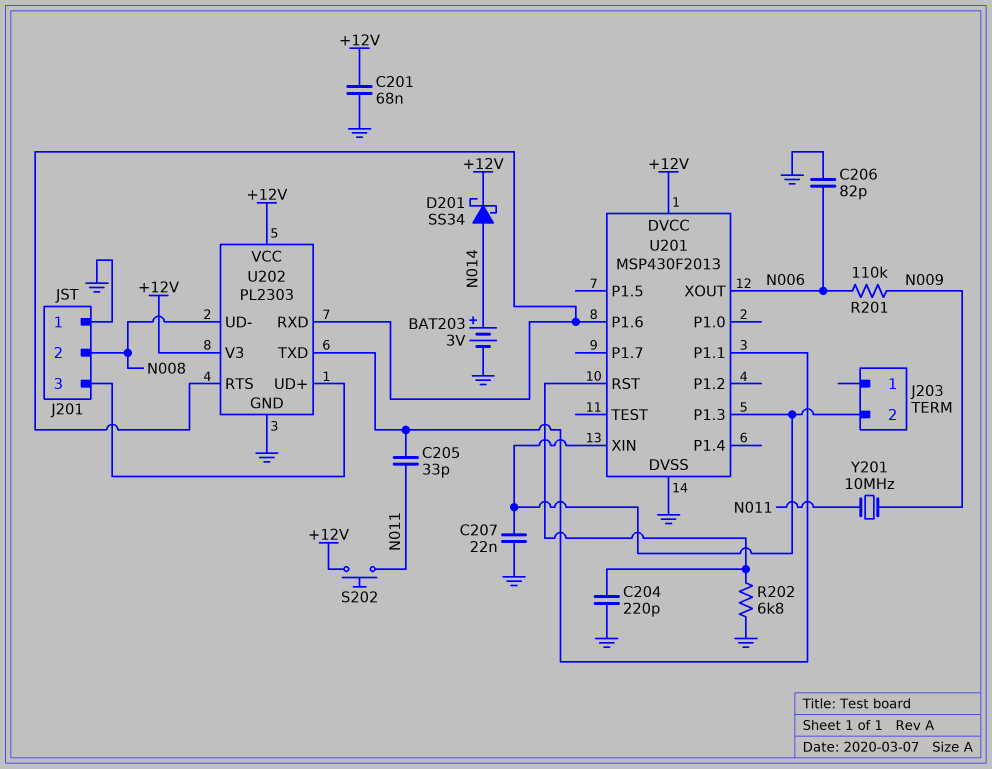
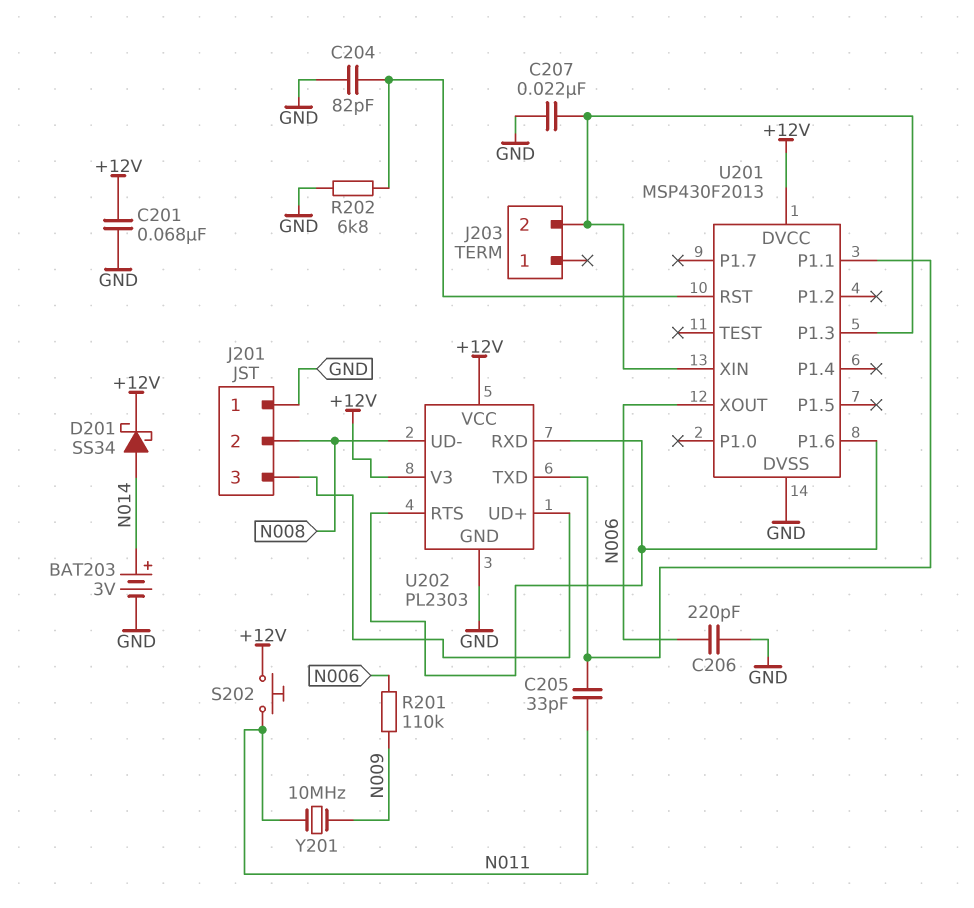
C204: 220pF (GND, U201/RST) -> 82pF (GND, U201/RST)
C206: 82pF (GND, N006) -> 220pF (GND, N006)

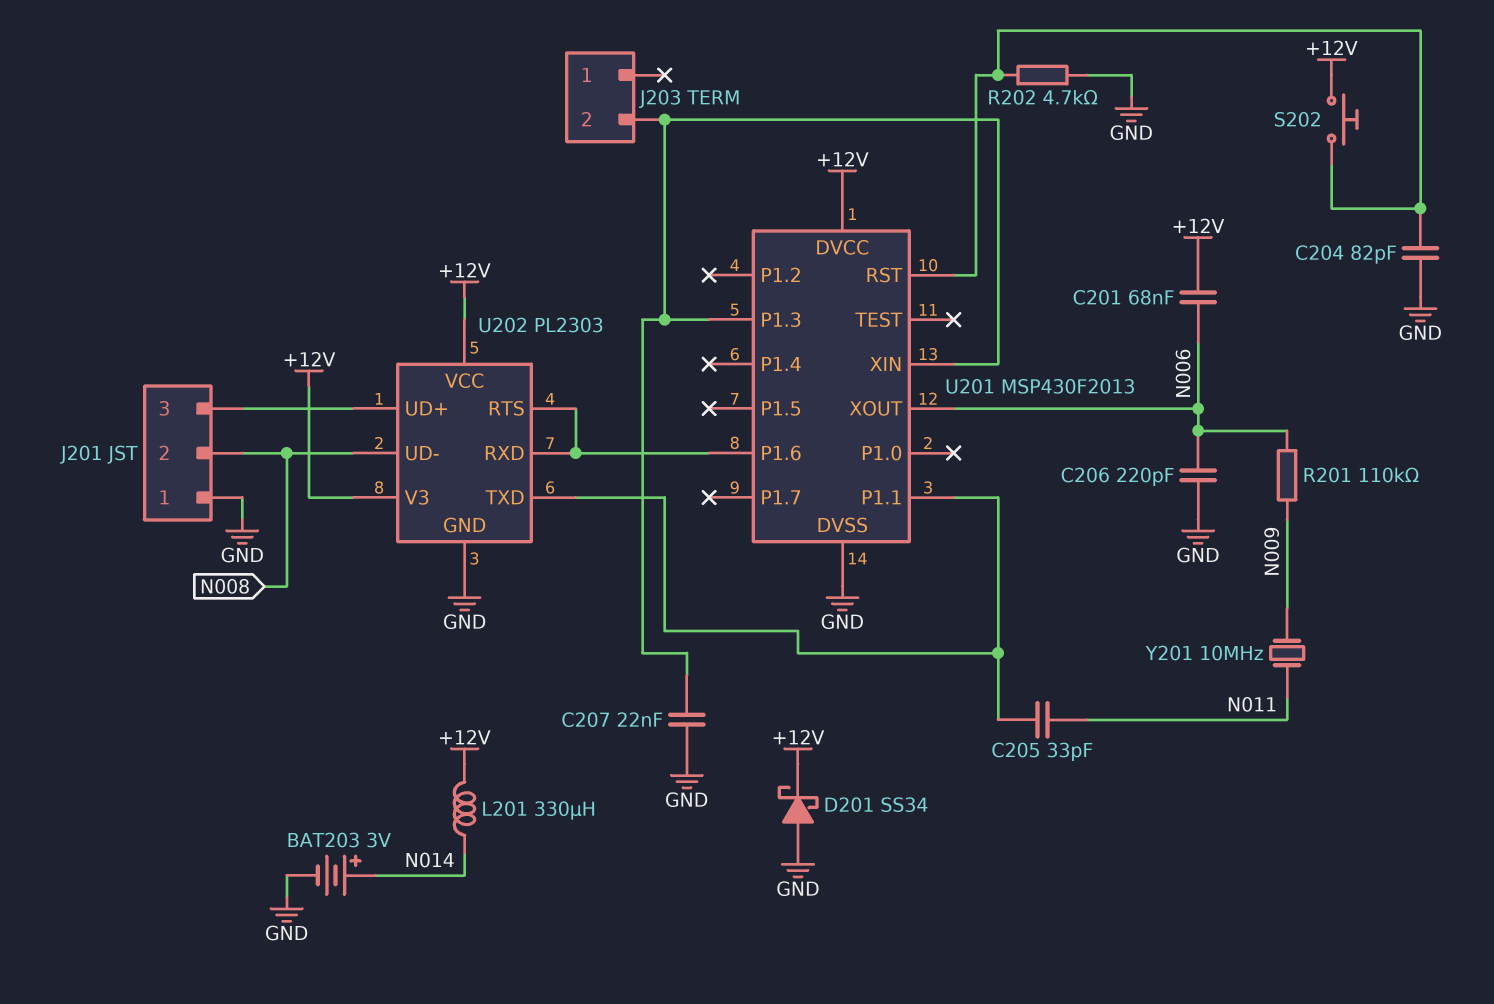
C201: 68nF (+12V, GND) -> 68nF (+12V, N006)
D201: schottky SS34 (A N014, K +12V) -> schottky SS34 (A GND, K +12V)
L201: none -> 330uH (+12V, N014)
R202: 6.8k (GND, U201/RST) -> 4.7k (GND, U201/RST)
S202: button (+12V, N011) -> button (+12V, U201/RST)

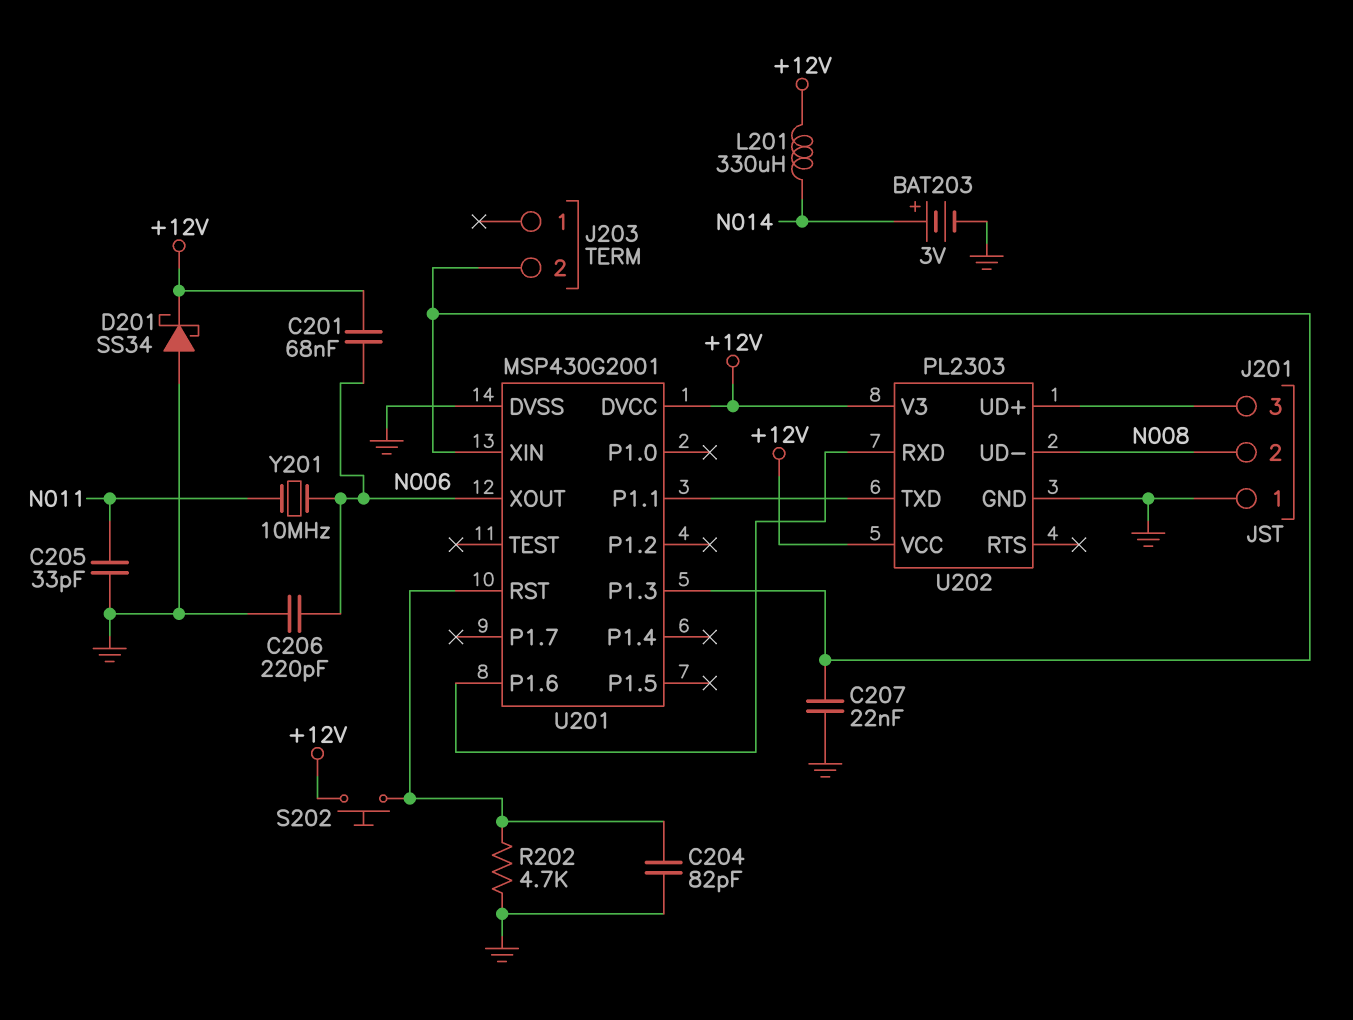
C205: 33pF (N011, U201/P1.1) -> 33pF (GND, N011)
R201: 110k (N006, N009) -> none
U201: MSP430F2013 -> MSP430G2001
U202 pin RTS: U201/P1.6 -> none
Y201: 10MHz (N009, N011) -> 10MHz (N006, N011)

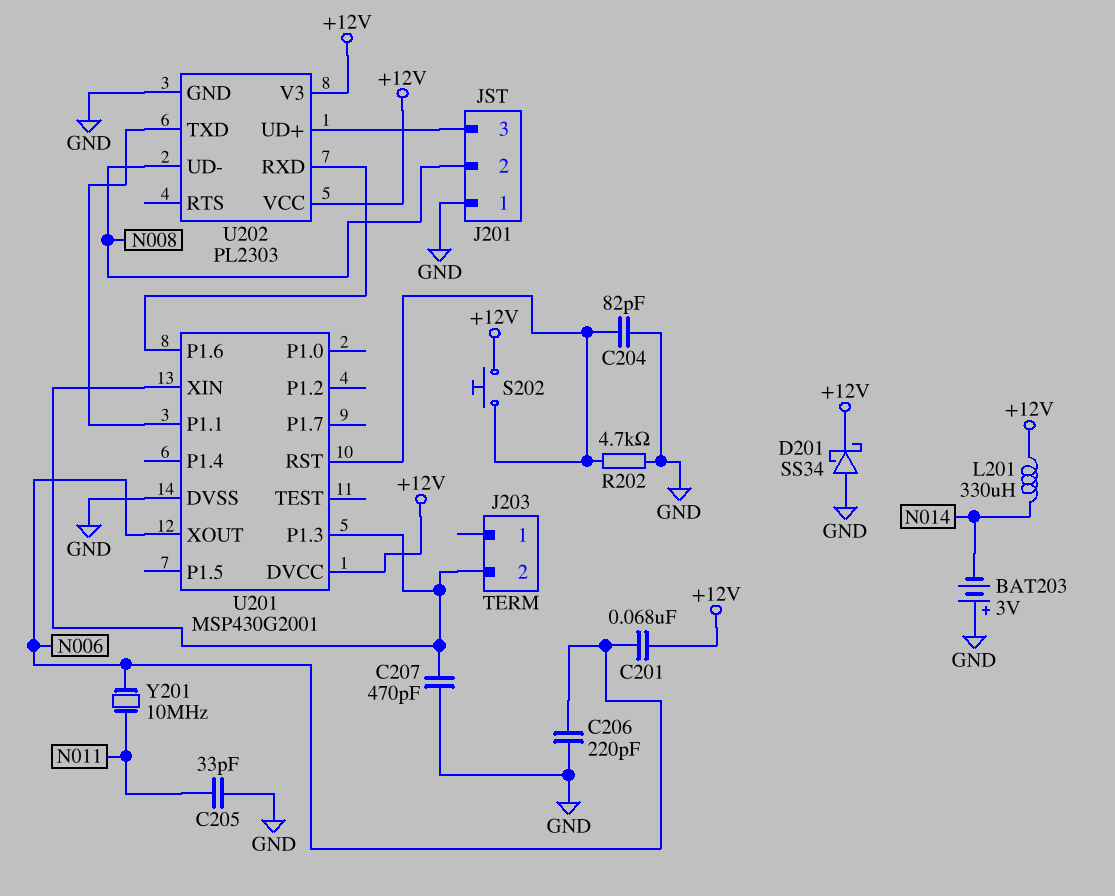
BAT203: 3V (plus N014, minus GND) -> 3V (plus GND, minus N014)
C207: 22nF (GND, J203/2) -> 470pF (GND, J203/2)

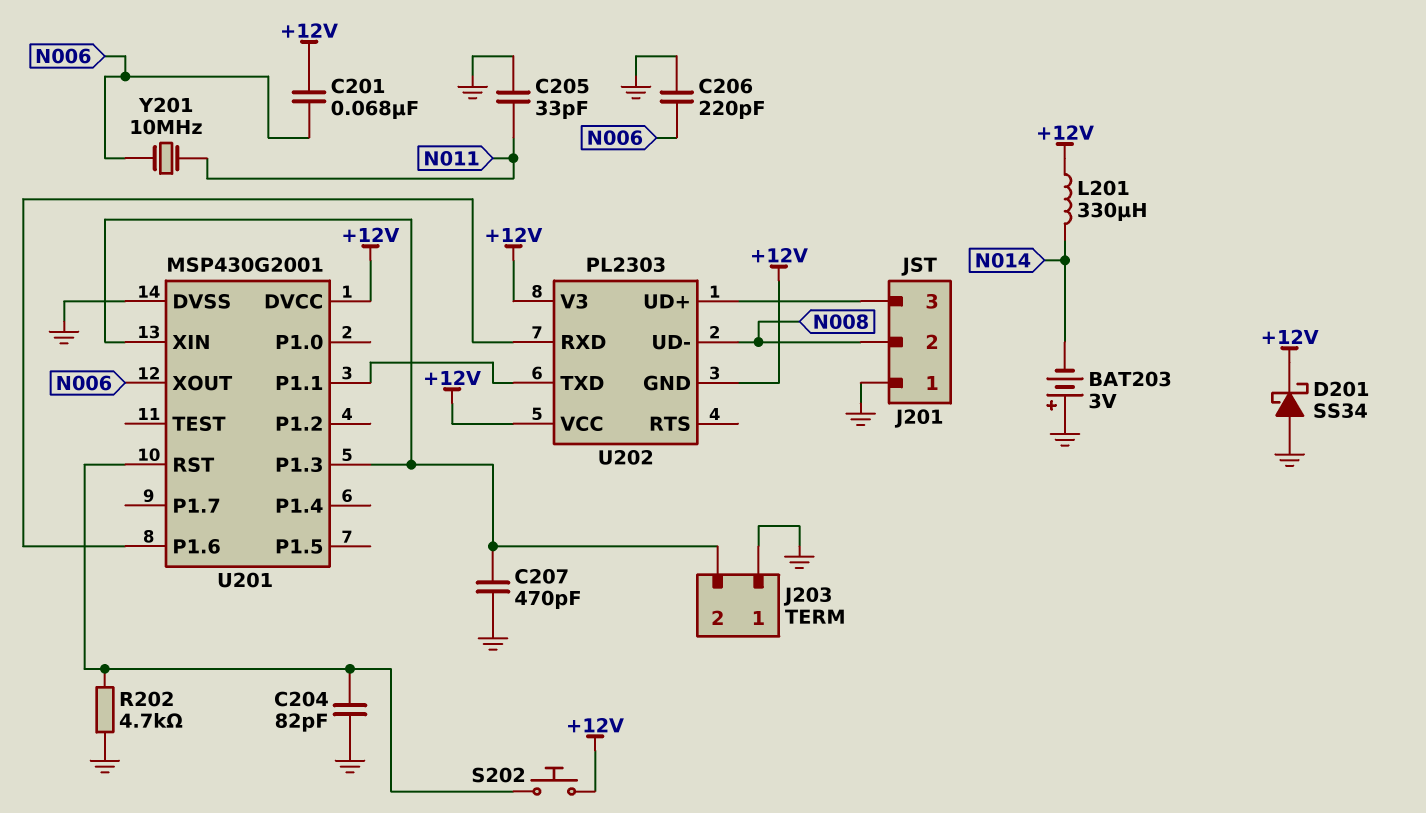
J203 pin 1: none -> GND
U202 pin GND: GND -> +12V

